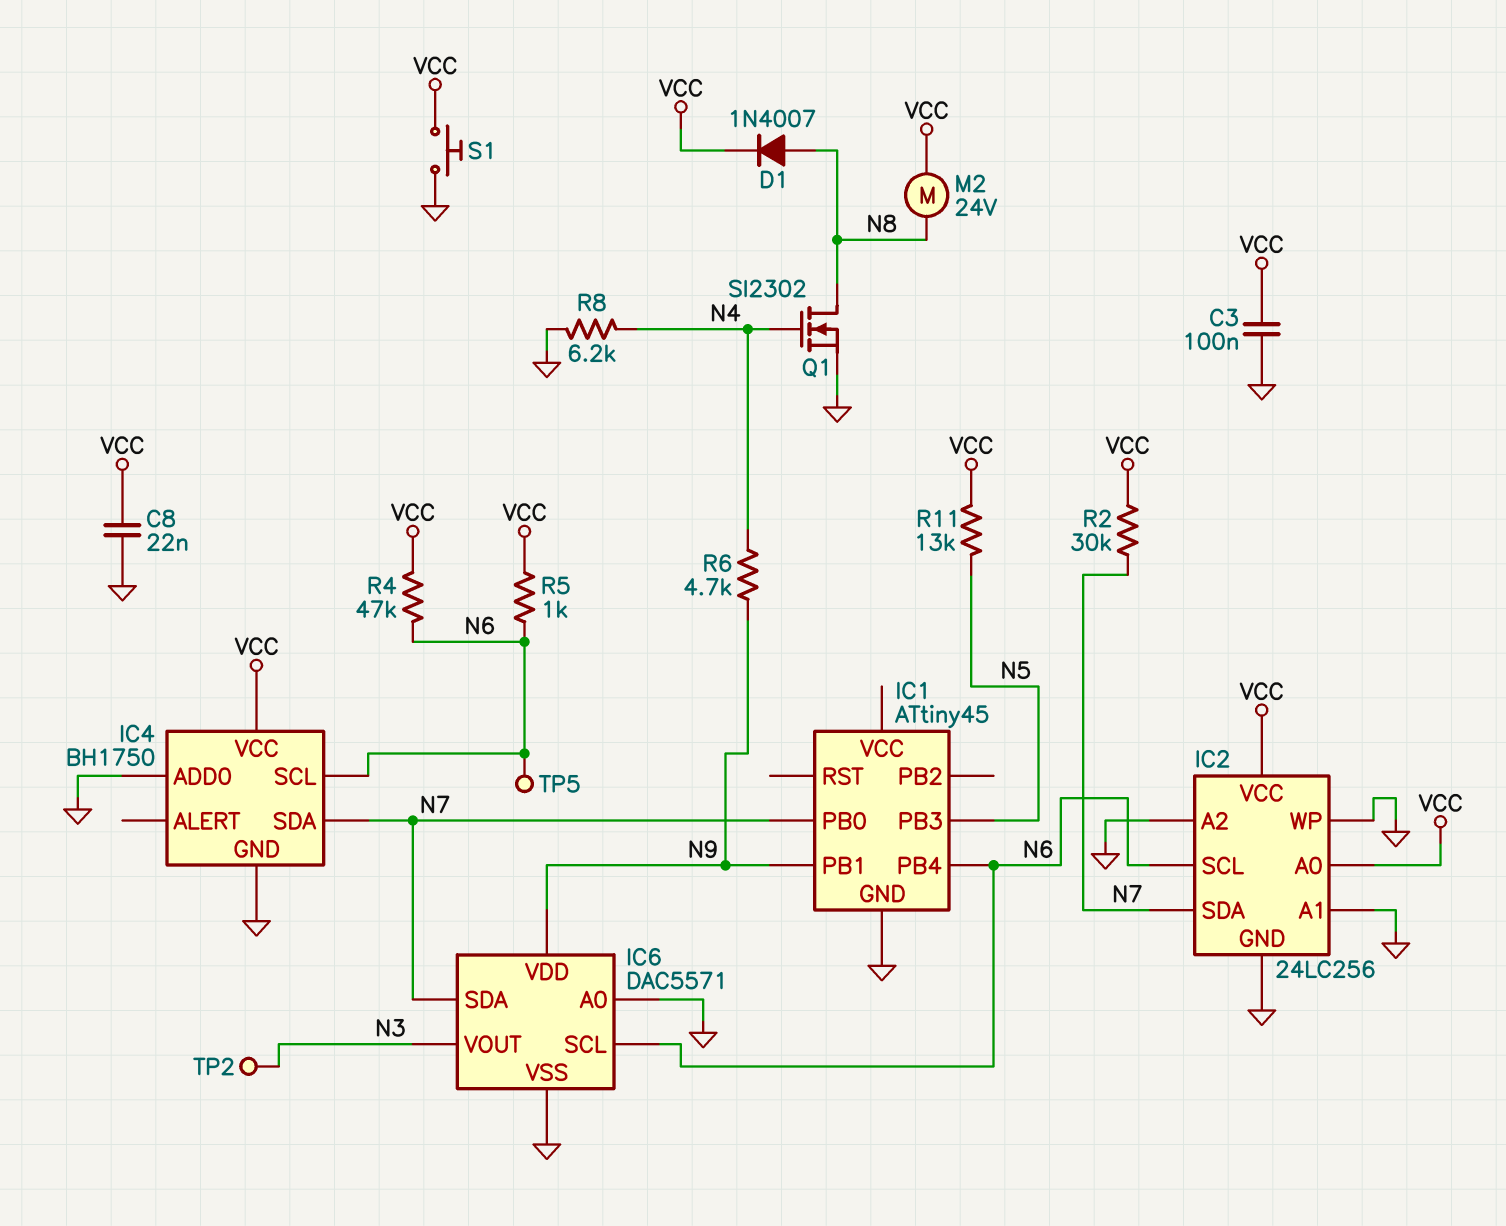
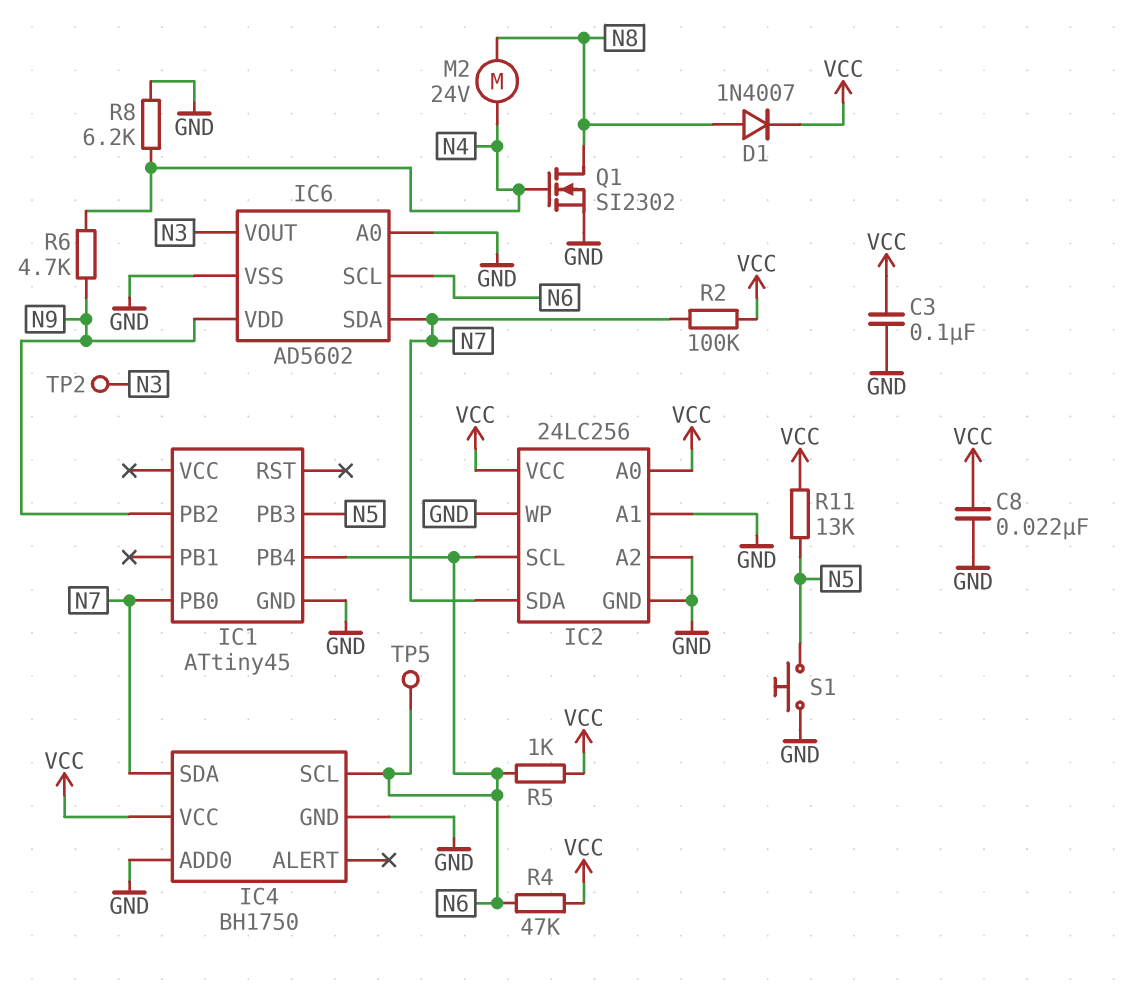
IC1 pin PB1: N9 -> none
IC1 pin PB2: none -> N9
IC6: DAC5571 -> AD5602
M2: motor 24V (N8, VCC) -> motor 24V (N4, N8)
R2: 30k (N7, VCC) -> 100k (N7, VCC)
S1: button (GND, VCC) -> button (GND, N5)

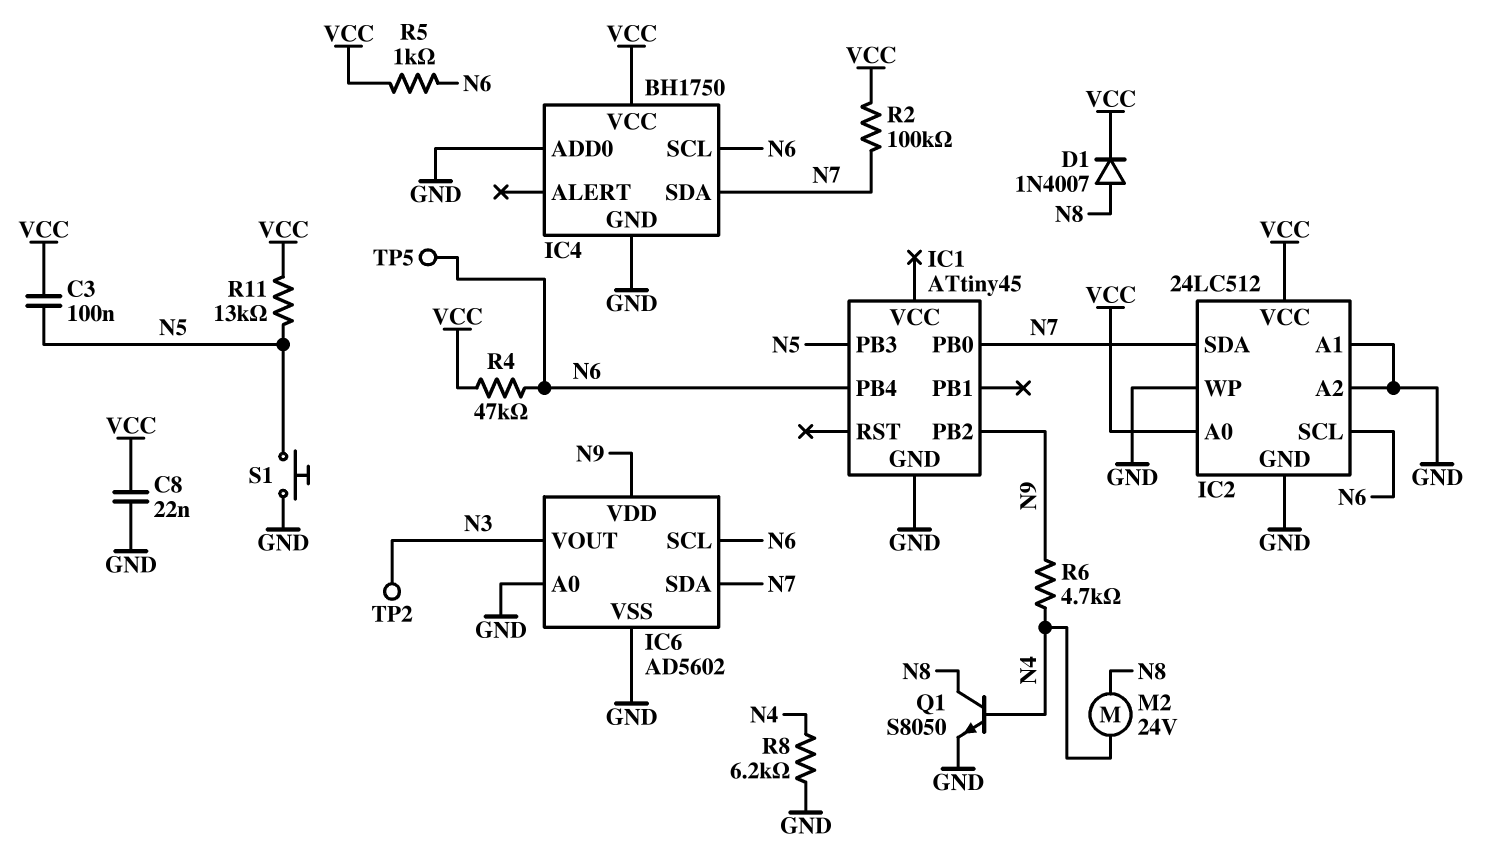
C3: 100nF (GND, VCC) -> 100nF (N5, VCC)
IC2: 24LC256 -> 24LC512
Q1: NMOS SI2302 (G N4, D N8, S GND) -> NPN S8050 (B N4, C N8, E GND)

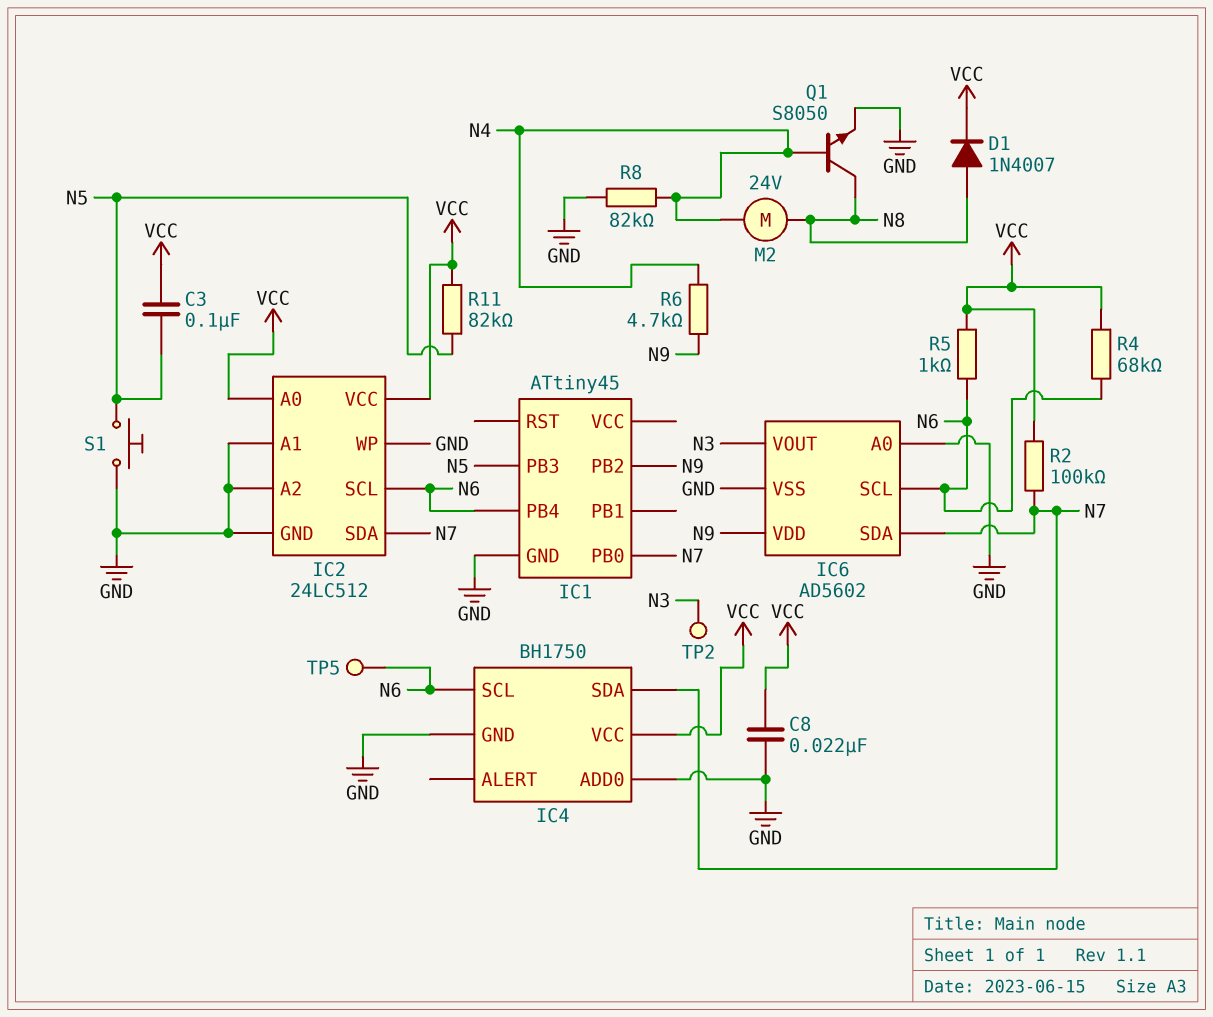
R4: 47k (N6, VCC) -> 68k (N6, VCC)
R8: 6.2k (GND, N4) -> 82k (GND, N4)
R11: 13k (N5, VCC) -> 82k (N5, VCC)

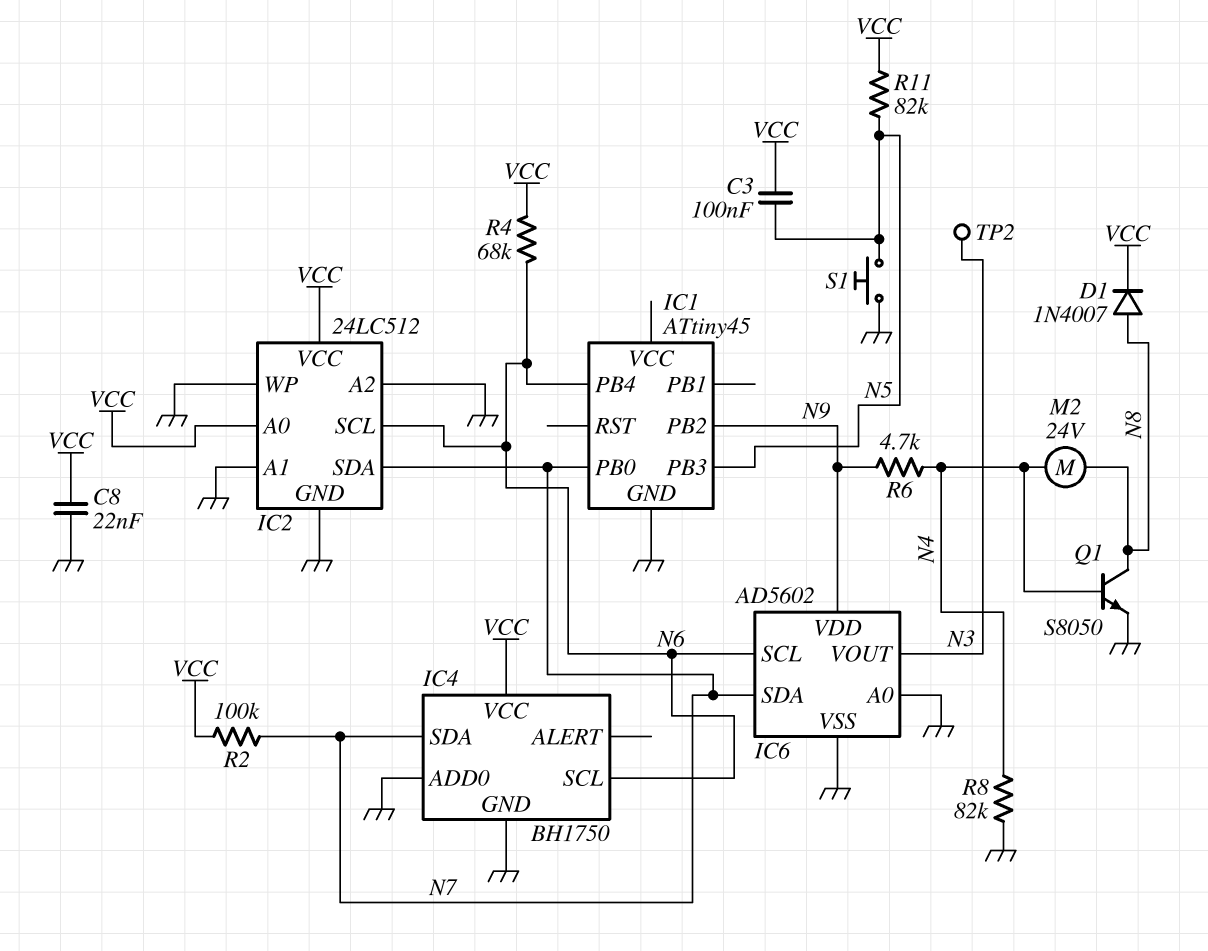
R5: 1k (N6, VCC) -> none
TP5: test point (N6) -> none

